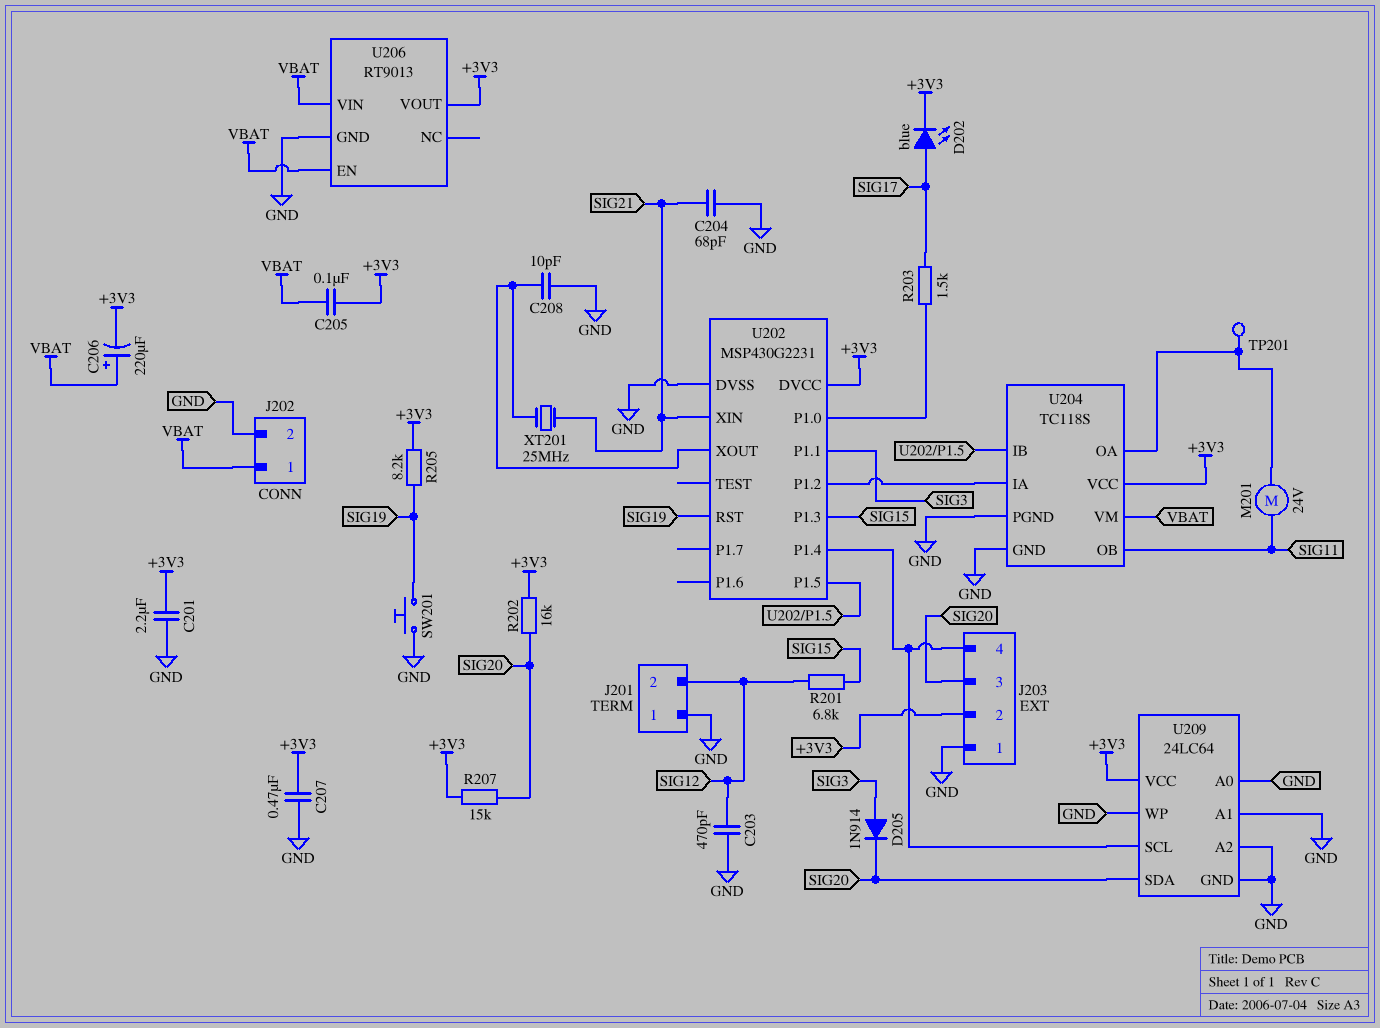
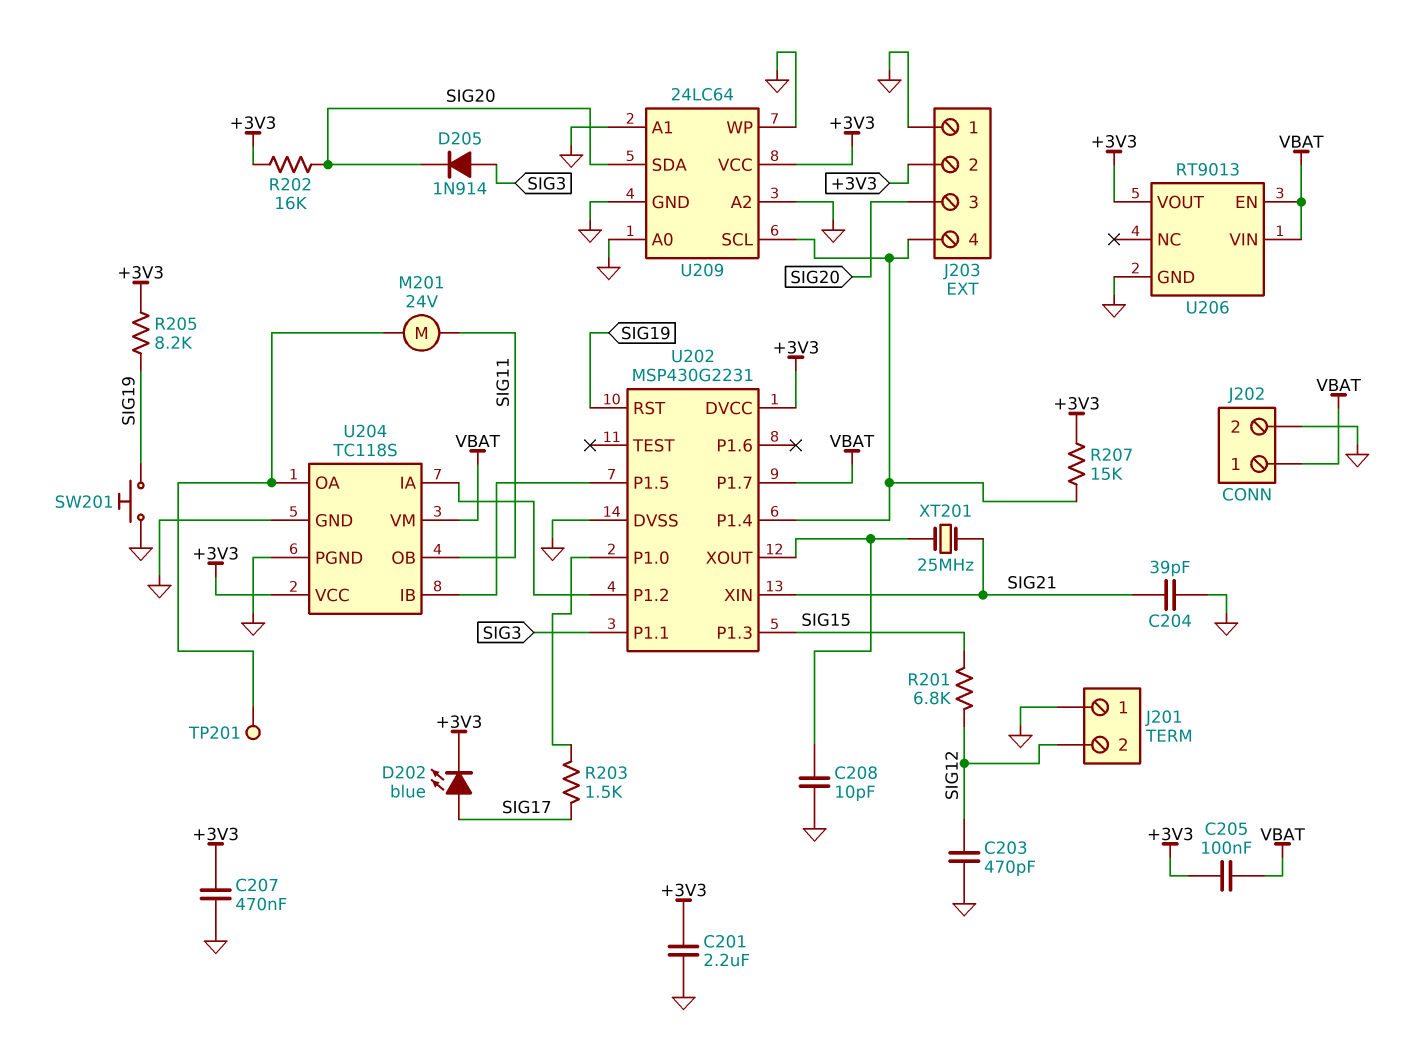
C204: 68pF (GND, SIG21) -> 39pF (GND, SIG21)
C206: 220uF (plus VBAT, minus +3V3) -> none
R207: 15k (+3V3, SIG20) -> 15k (+3V3, J203/4)
U202 pin P1.7: none -> VBAT

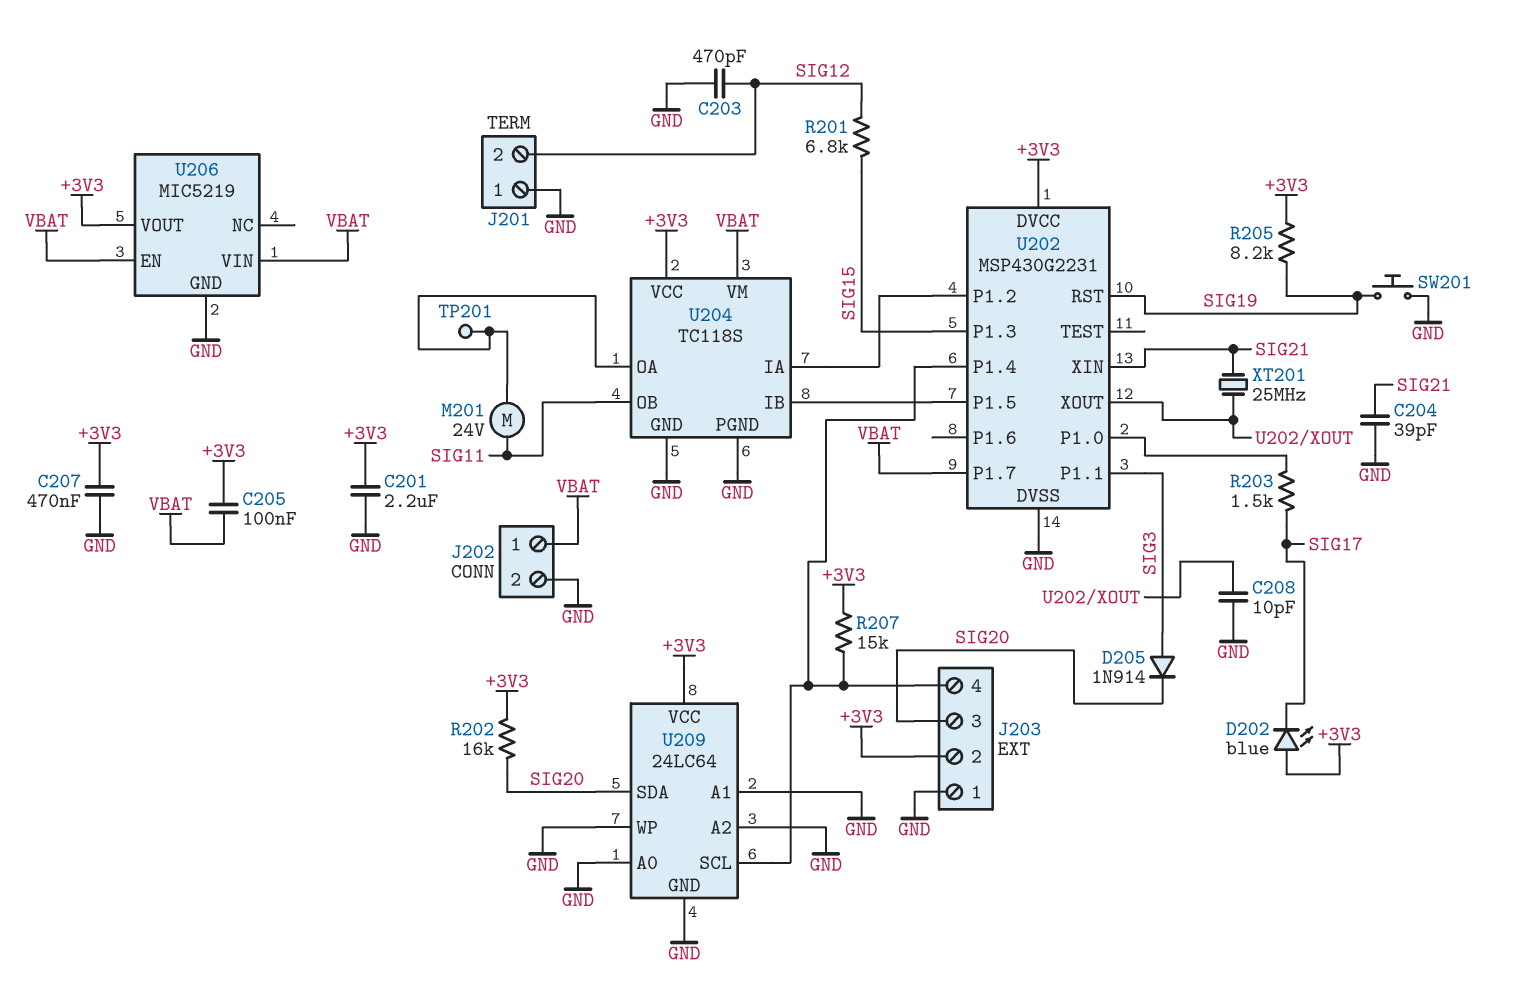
D202: LED blue (A SIG17, K +3V3) -> LED blue (A +3V3, K SIG17)
U206: RT9013 -> MIC5219

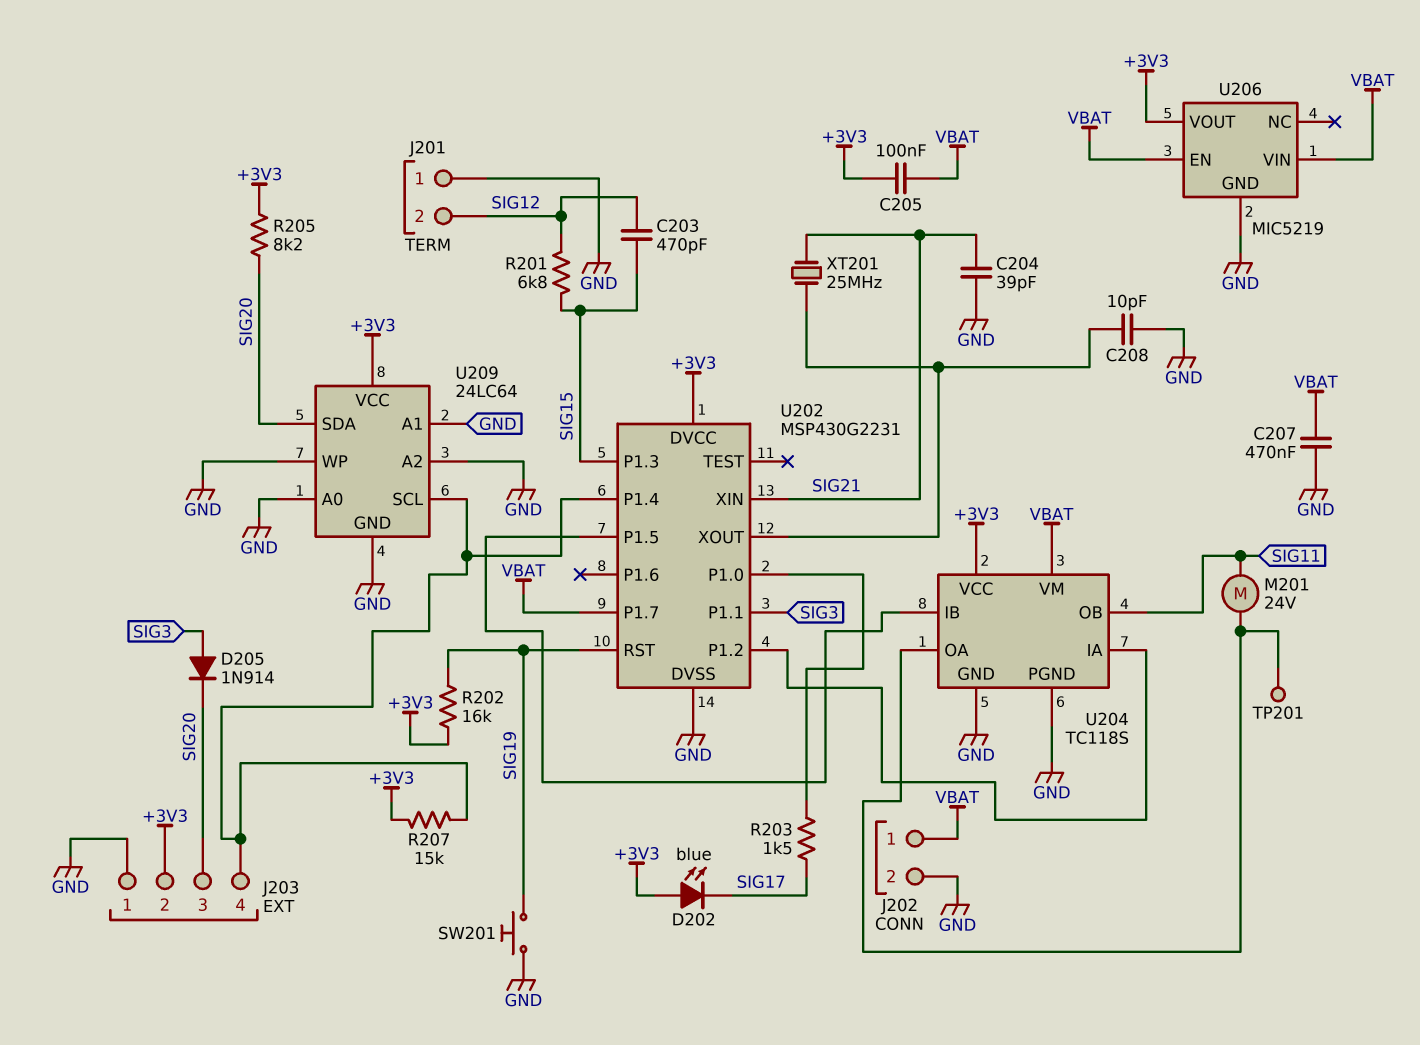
C201: 2.2uF (+3V3, GND) -> none
C203: 470pF (GND, SIG12) -> 470pF (SIG12, SIG15)
C207: 470nF (+3V3, GND) -> 470nF (GND, VBAT)
R202: 16k (+3V3, SIG20) -> 16k (+3V3, SIG19)
R205: 8.2k (+3V3, SIG19) -> 8.2k (+3V3, SIG20)

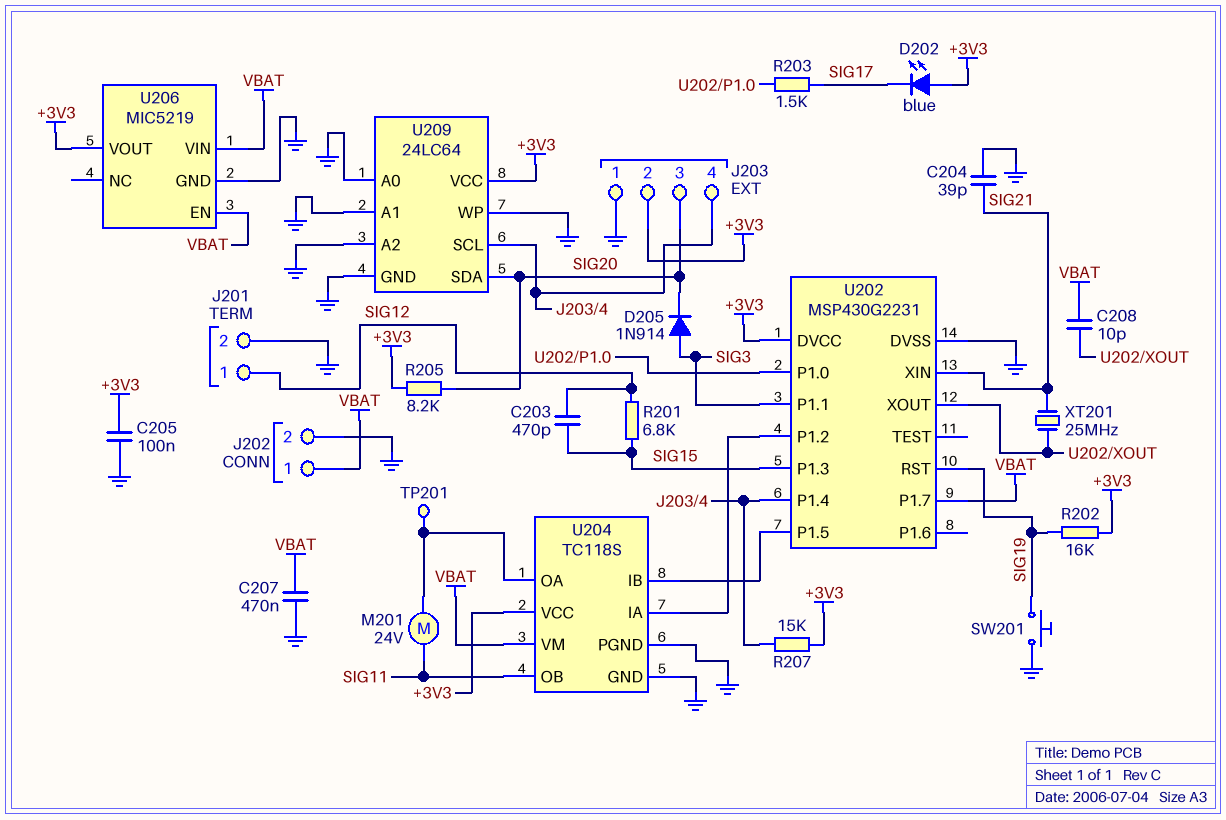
C205: 100nF (+3V3, VBAT) -> 100nF (+3V3, GND)
C208: 10pF (GND, U202/XOUT) -> 10pF (U202/XOUT, VBAT)
J201 pin 1: GND -> SIG12
J201 pin 2: SIG12 -> GND

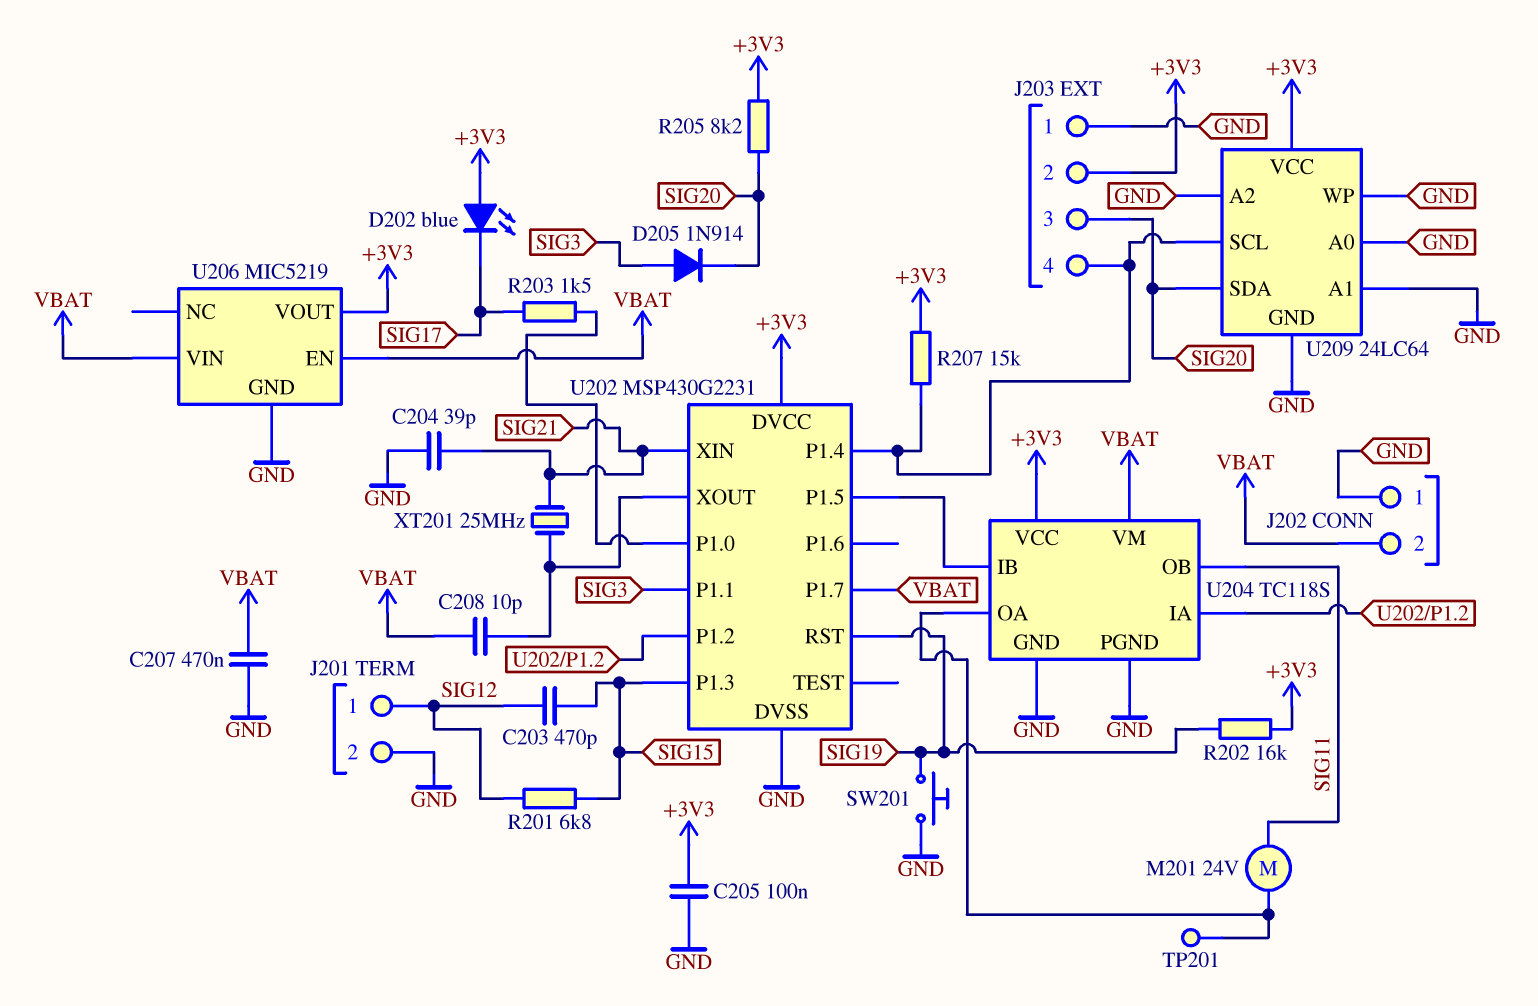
J202 pin 1: VBAT -> GND
J202 pin 2: GND -> VBAT

